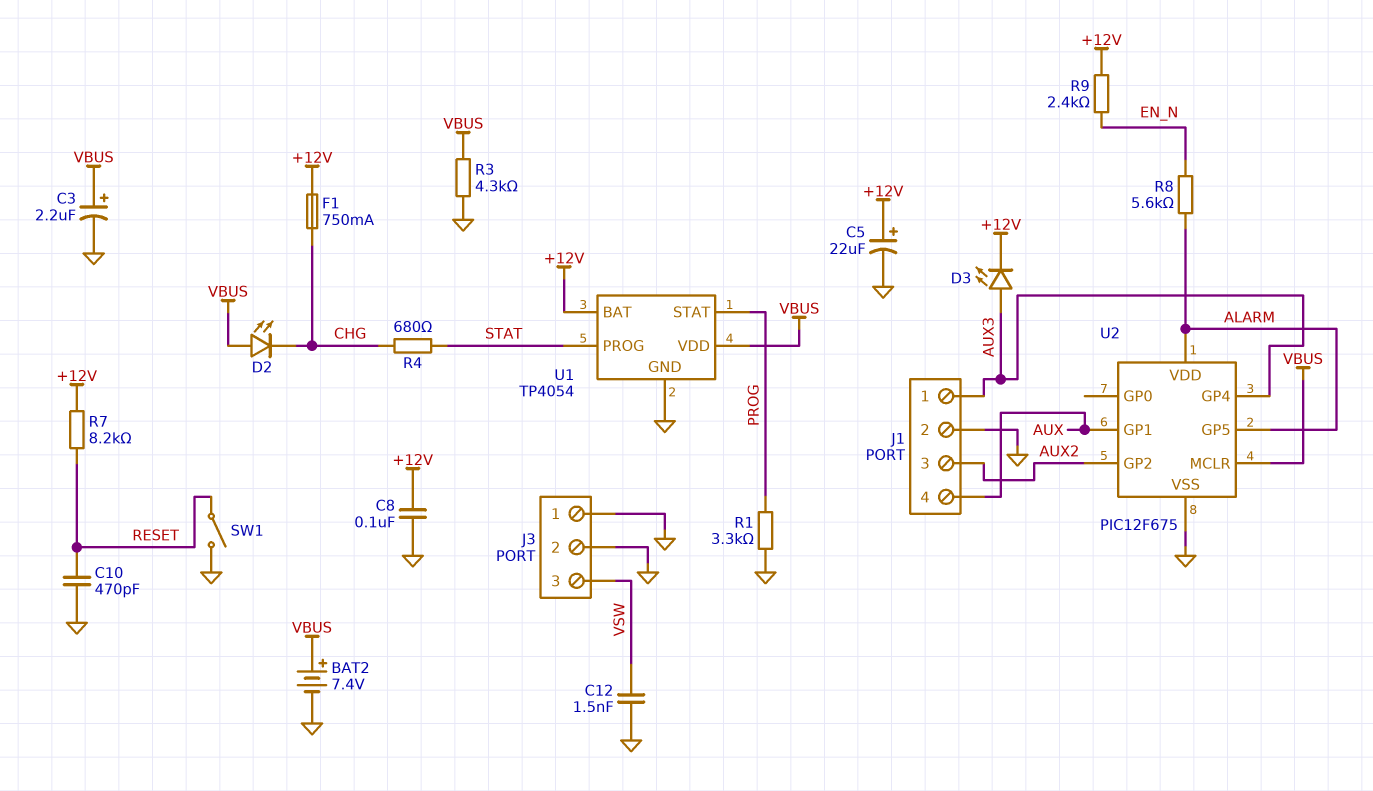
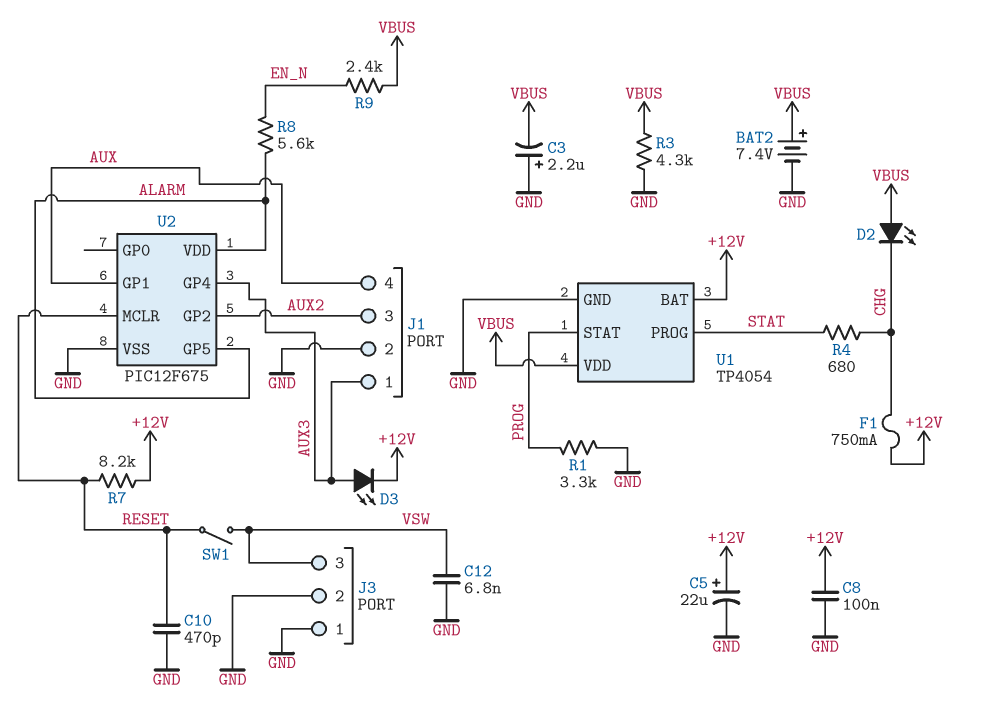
C3: 2.2uF (plus VBUS, minus GND) -> 2.2uF (plus GND, minus VBUS)
C12: 1.5nF (GND, VSW) -> 6.8nF (GND, VSW)
R9: 2.4k (+12V, EN_N) -> 2.4k (EN_N, VBUS)
SW1: switch (GND, RESET) -> switch (RESET, VSW)
U2 pin MCLR: VBUS -> RESET

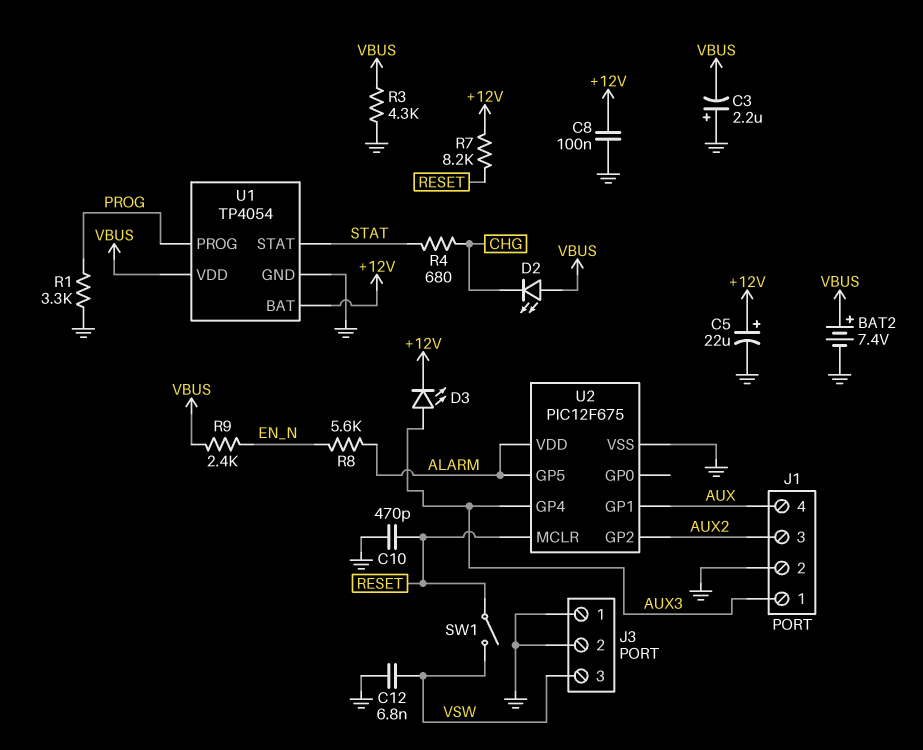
F1: 750mA (+12V, CHG) -> none
U1 pin PROG: STAT -> PROG
U1 pin STAT: PROG -> STAT

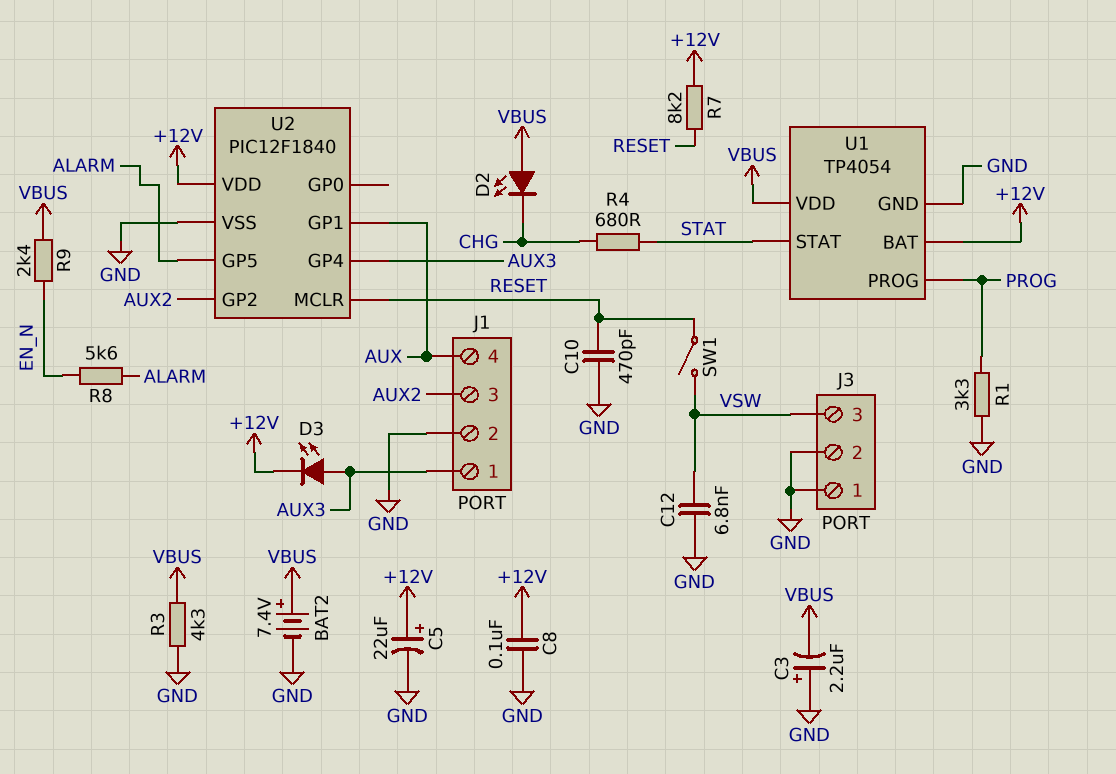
U2: PIC12F675 -> PIC12F1840
U2 pin VDD: ALARM -> +12V

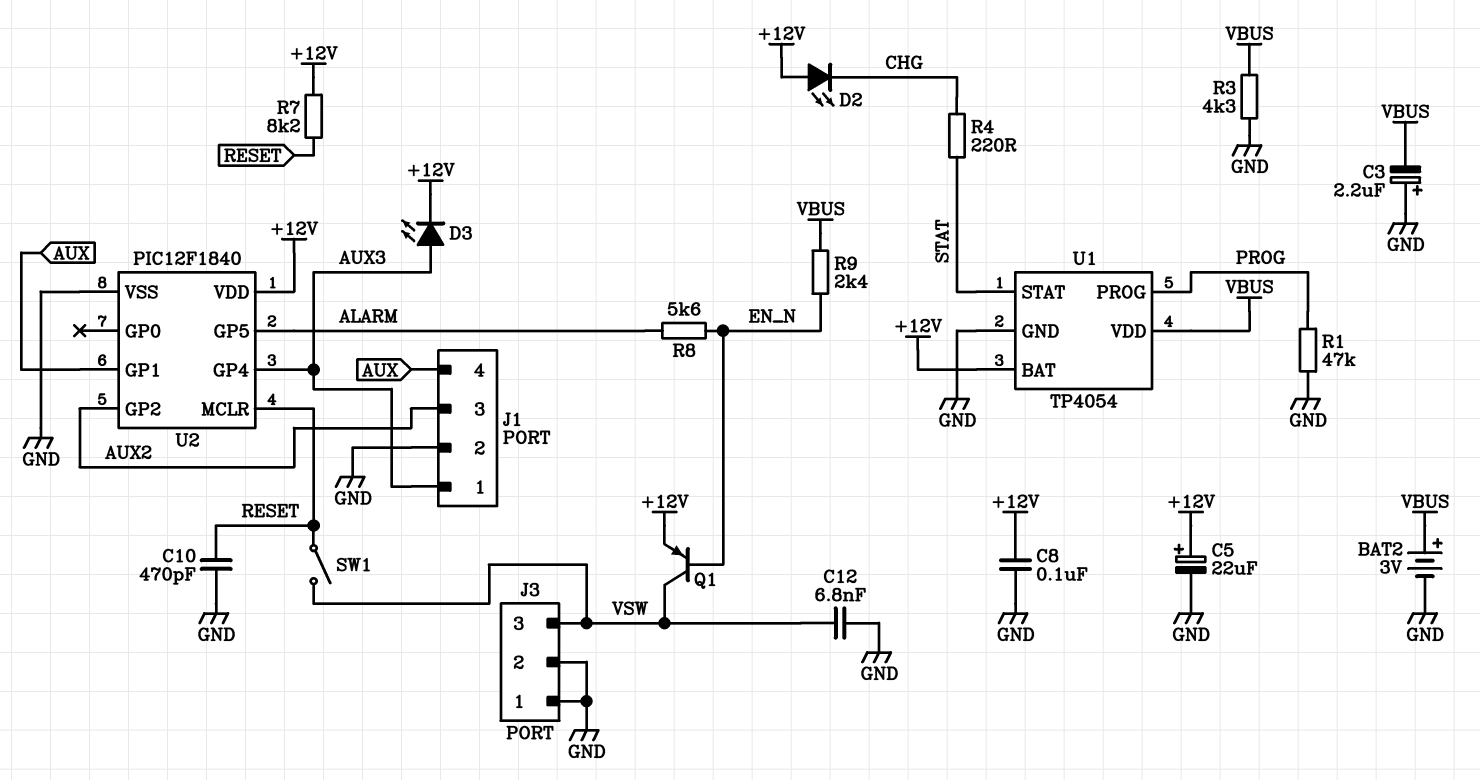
BAT2: 7.4V (plus VBUS, minus GND) -> 3V (plus VBUS, minus GND)
D2: LED (A VBUS, K CHG) -> LED (A +12V, K CHG)
Q1: none -> PNP (B EN_N, C VSW, E +12V)
R1: 3.3k (GND, PROG) -> 47k (GND, PROG)
R4: 680 (CHG, STAT) -> 220 (CHG, STAT)

